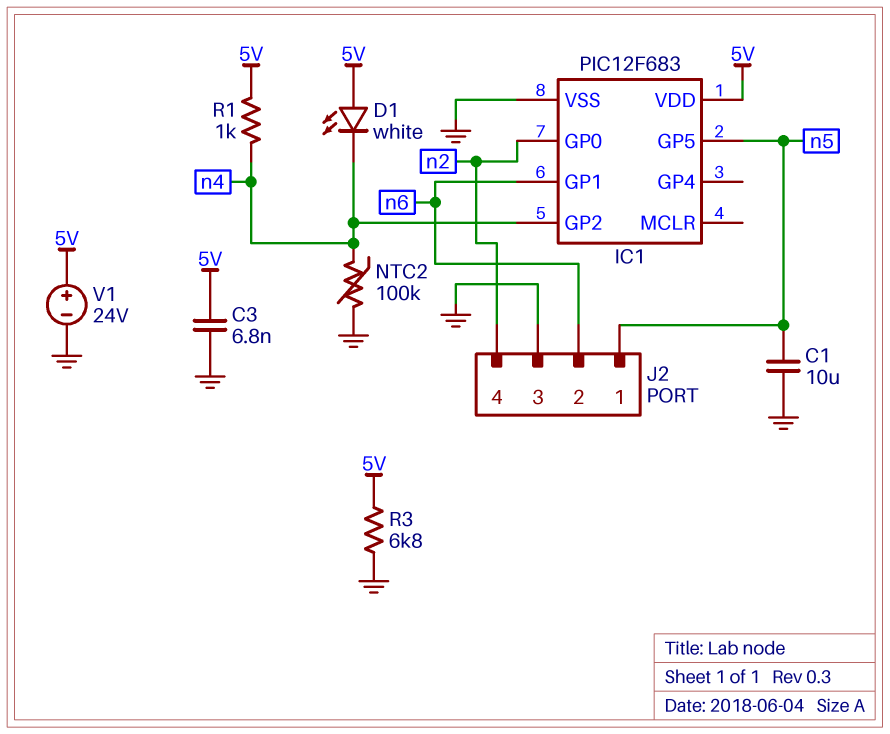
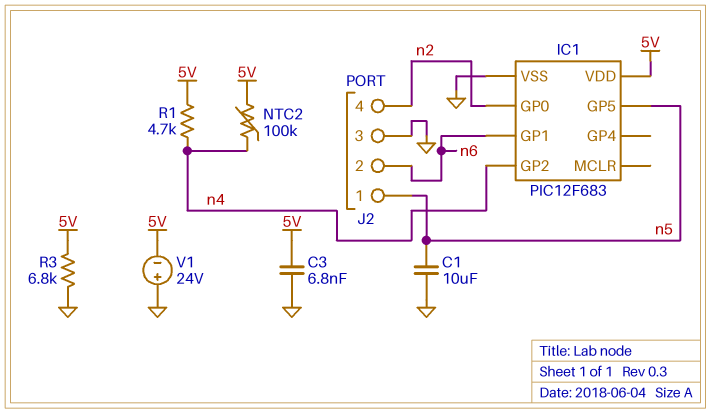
D1: LED white (A 5V, K n4) -> none
NTC2: 100k (GND, n4) -> 100k (5V, n4)
R1: 1k (5V, n4) -> 4.7k (5V, n4)
V1: 24V (plus 5V, minus GND) -> 24V (plus GND, minus 5V)

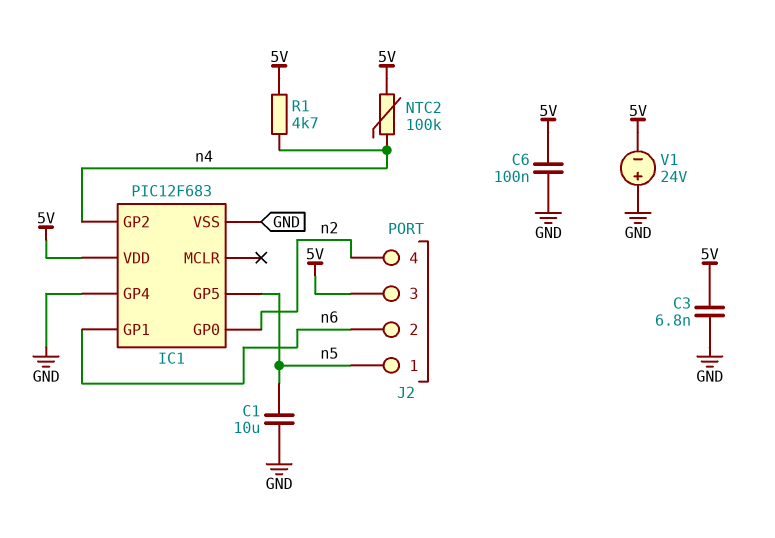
C6: none -> 100nF (5V, GND)
IC1 pin GP4: none -> GND
J2 pin 3: GND -> 5V
R3: 6.8k (5V, GND) -> none

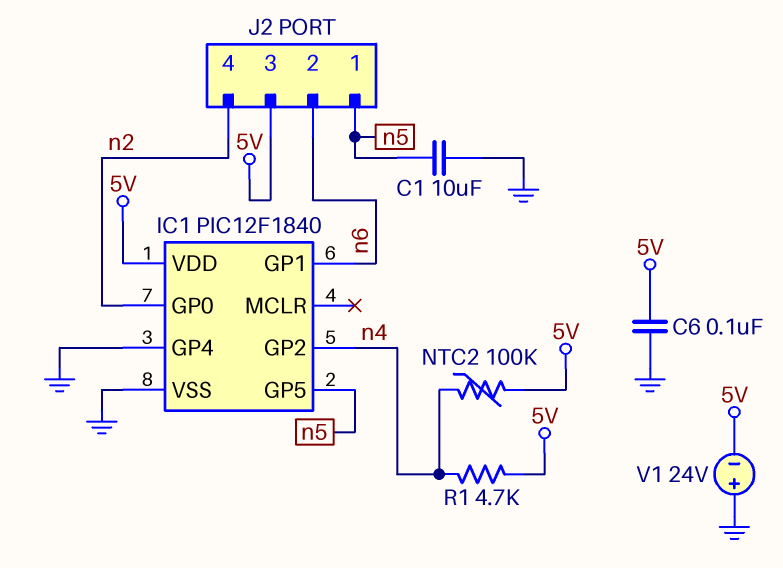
C3: 6.8nF (5V, GND) -> none
IC1: PIC12F683 -> PIC12F1840

